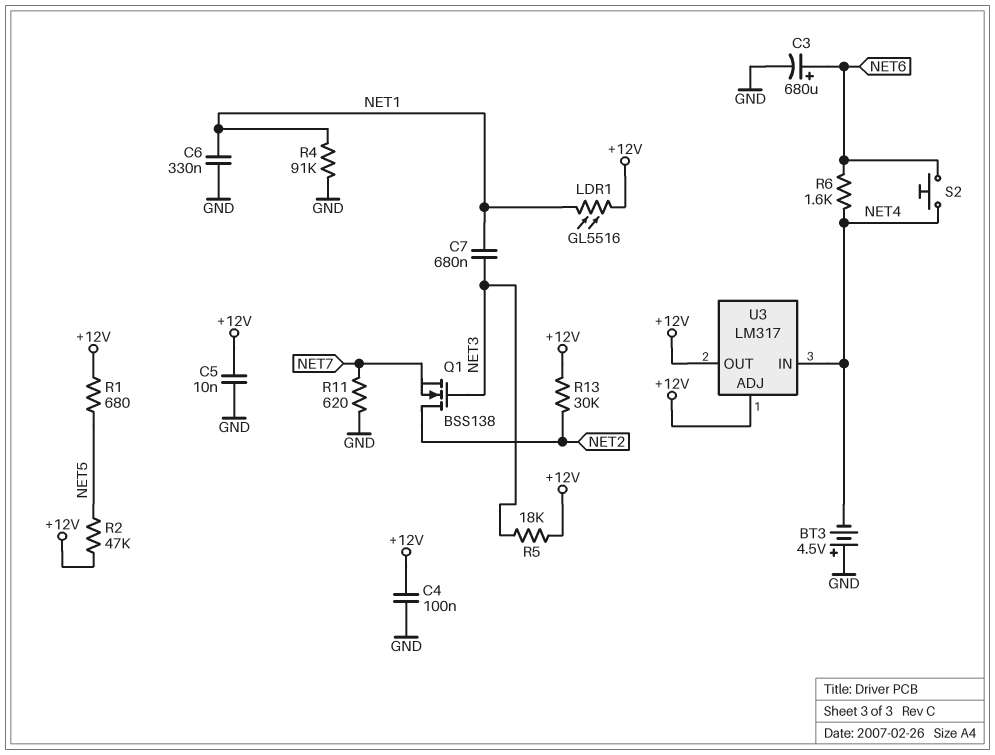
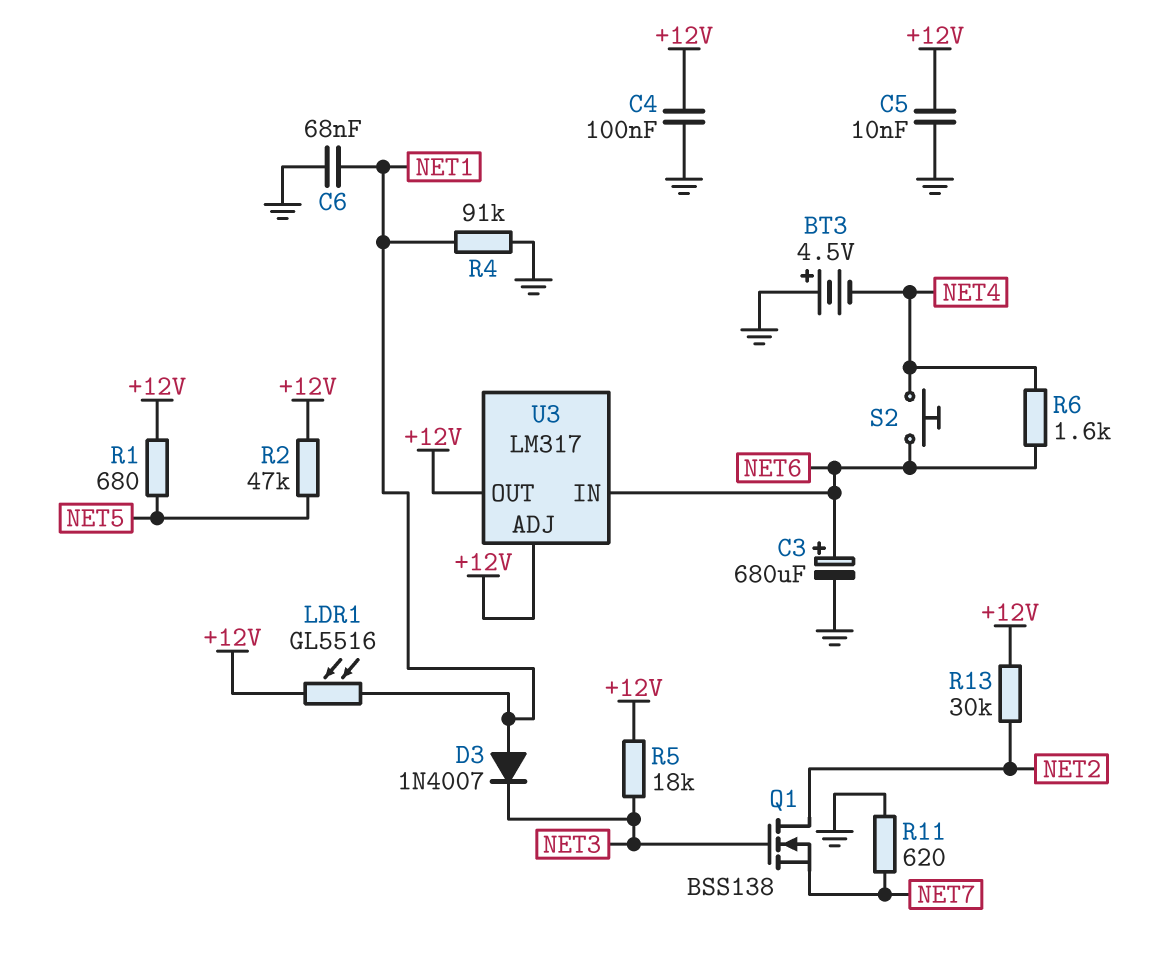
C6: 330nF (GND, NET1) -> 68nF (GND, NET1)
C7: 680nF (NET1, NET3) -> none
D3: none -> diode 1N4007 (A NET1, K NET3)
U3 pin IN: NET4 -> NET6

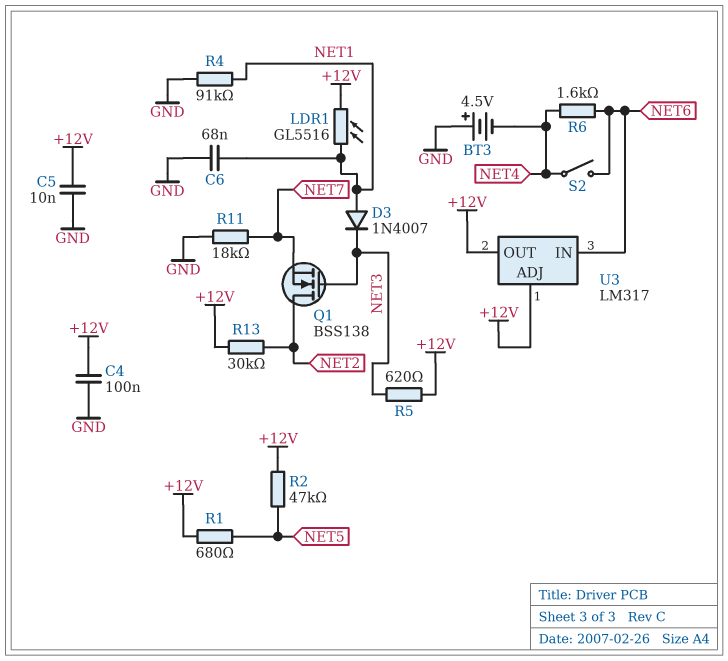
C3: 680uF (plus NET6, minus GND) -> none
R5: 18k (+12V, NET3) -> 620 (+12V, NET3)
R11: 620 (GND, NET7) -> 18k (GND, NET7)
S2: button (NET4, NET6) -> switch (NET4, NET6)

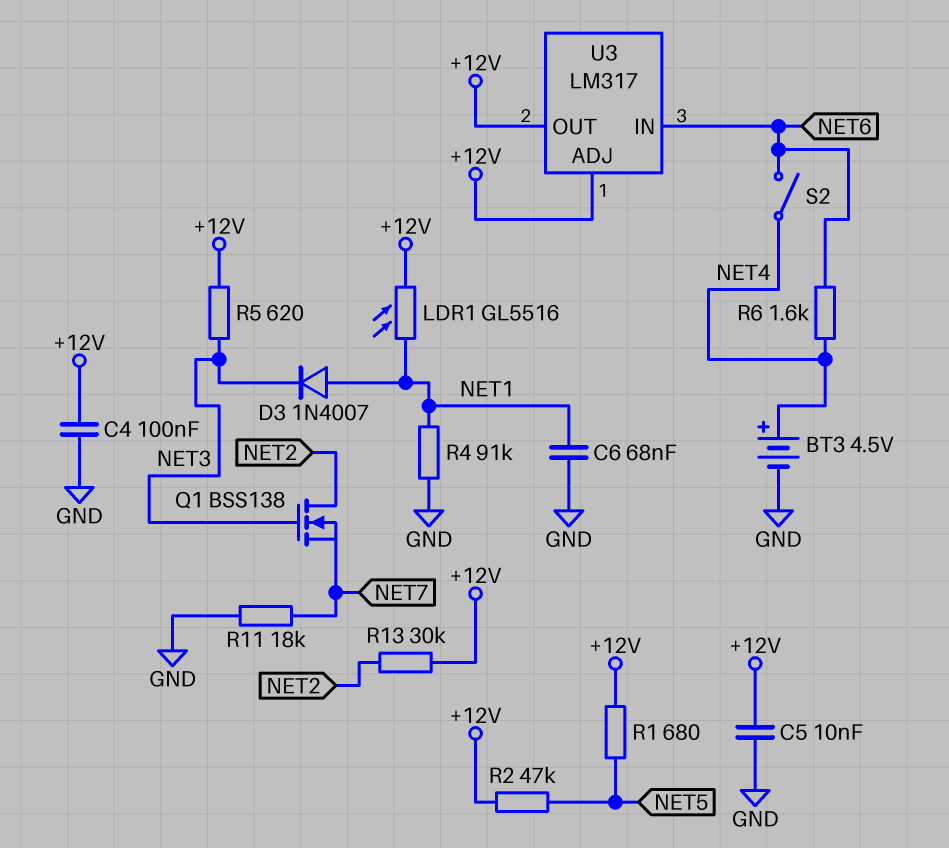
BT3: 4.5V (plus GND, minus NET4) -> 4.5V (plus NET4, minus GND)

